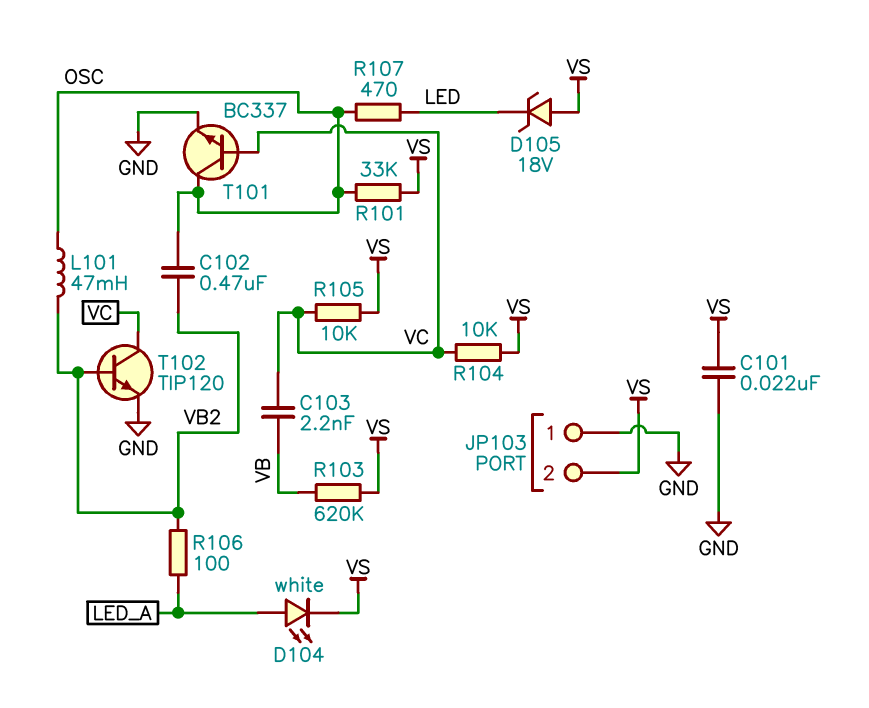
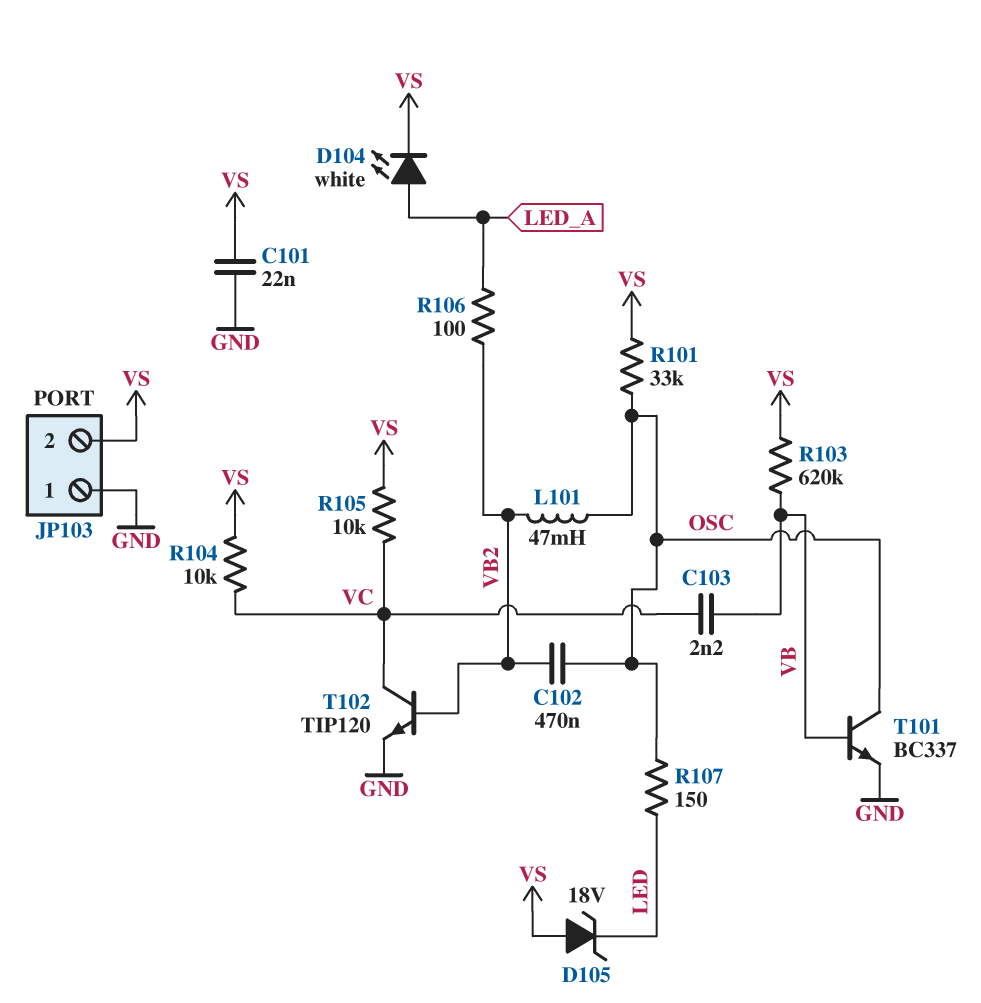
R107: 470 (LED, OSC) -> 150 (LED, OSC)
T101: NPN BC337 (B VC, C OSC, E GND) -> NPN BC337 (B VB, C OSC, E GND)

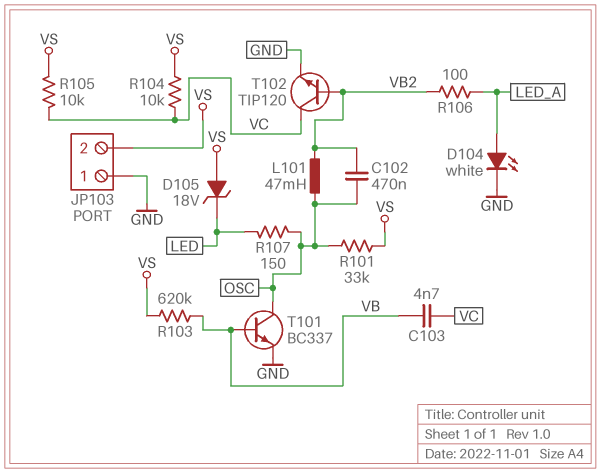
C101: 22nF (GND, VS) -> none
C103: 2.2nF (VB, VC) -> 4.7nF (VB, VC)
D104: LED white (A LED_A, K VS) -> LED white (A LED_A, K GND)

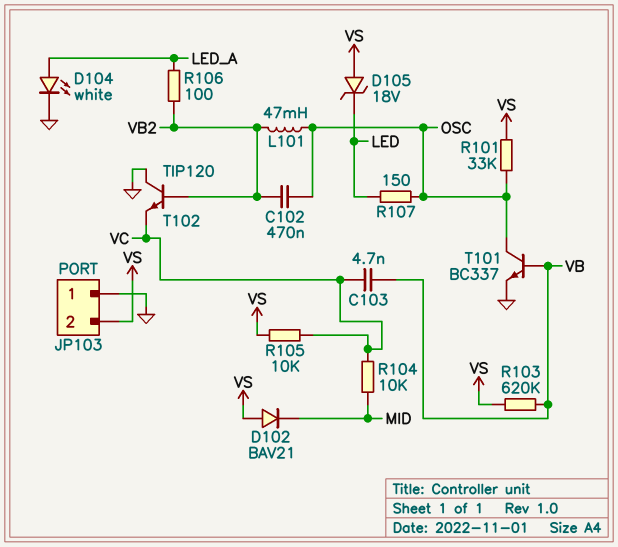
D102: none -> diode BAV21 (A VS, K MID)
R104: 10k (VC, VS) -> 10k (MID, VC)
T102: NPN TIP120 (B VB2, C VC, E GND) -> NPN TIP120 (B VB2, C GND, E VC)

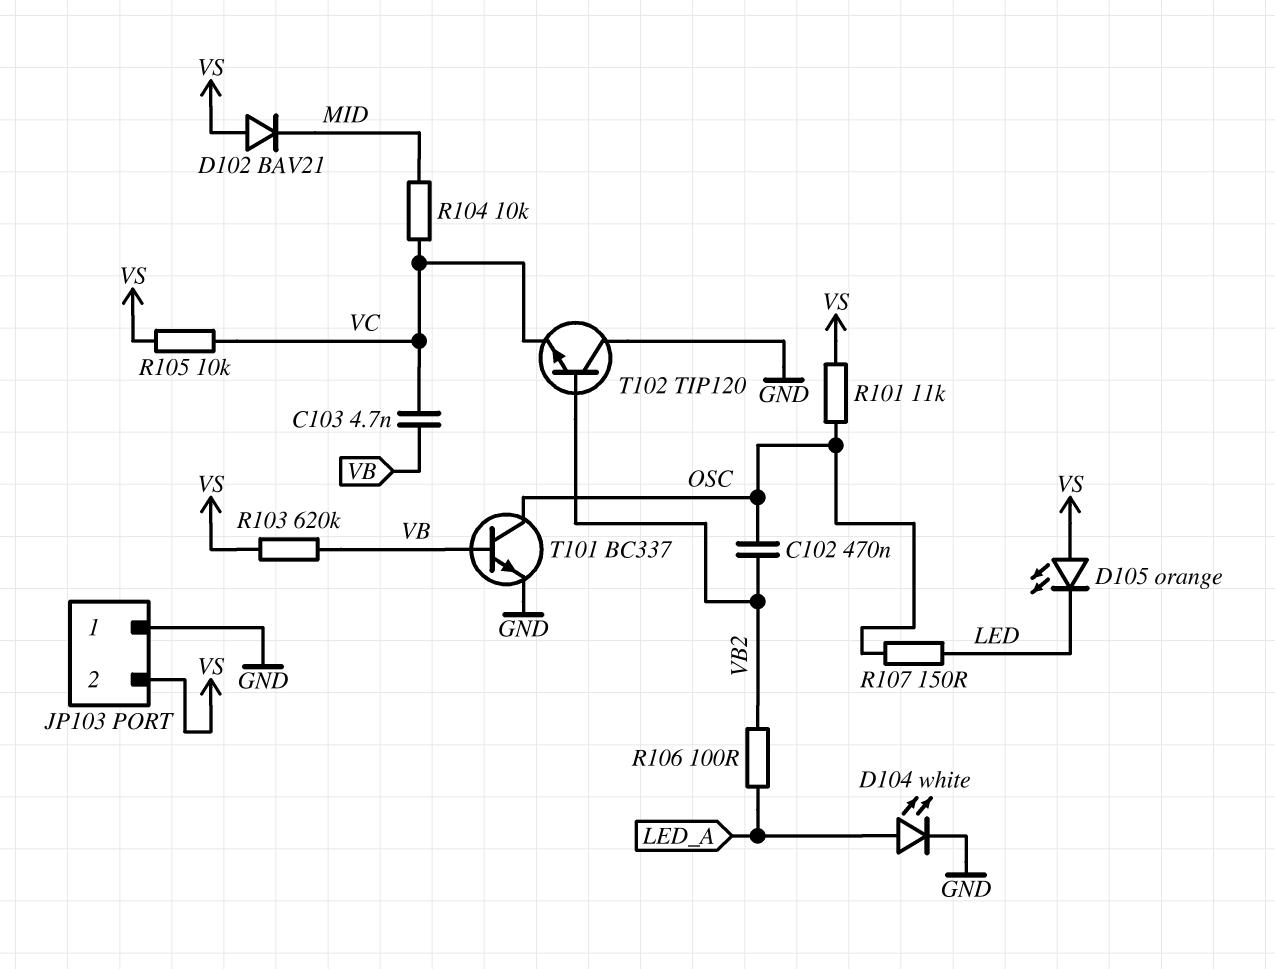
D105: zener 18V (A VS, K LED) -> LED orange (A VS, K LED)
L101: 47mH (OSC, VB2) -> none
R101: 33k (OSC, VS) -> 11k (OSC, VS)

